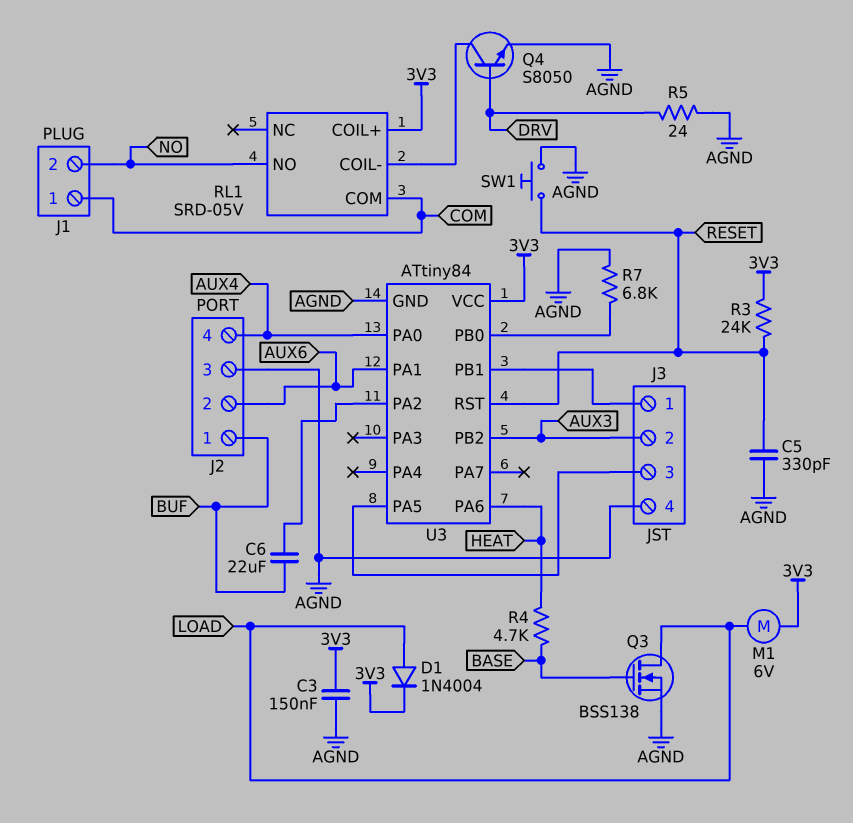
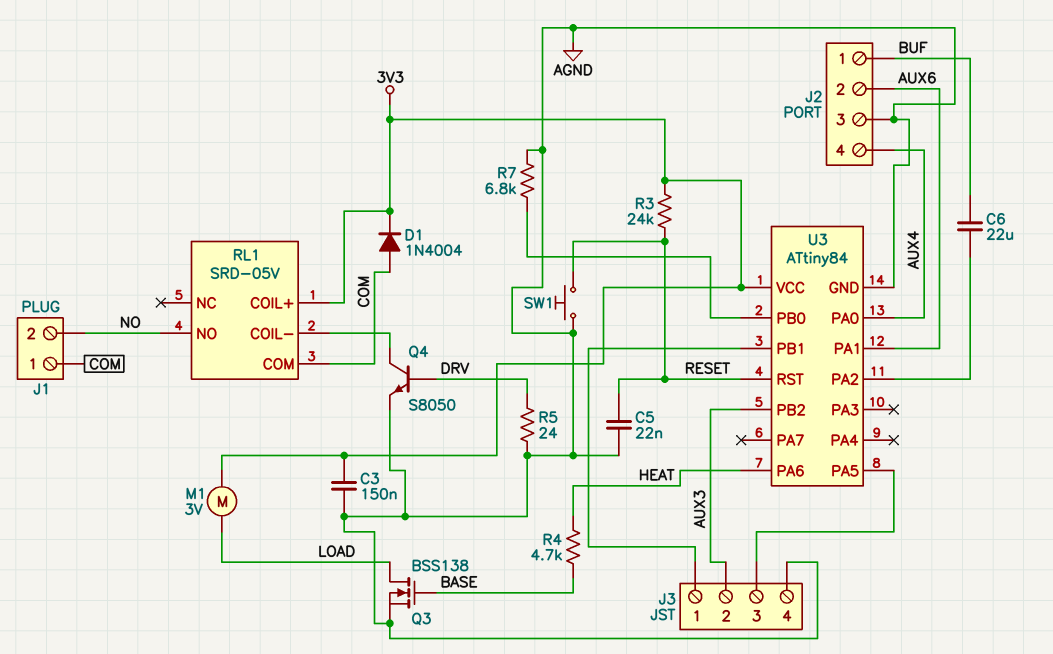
C5: 330pF (AGND, RESET) -> 22nF (AGND, RESET)
D1: diode 1N4004 (A LOAD, K 3V3) -> diode 1N4004 (A COM, K 3V3)
M1: motor 6V (3V3, LOAD) -> motor 3V (3V3, LOAD)

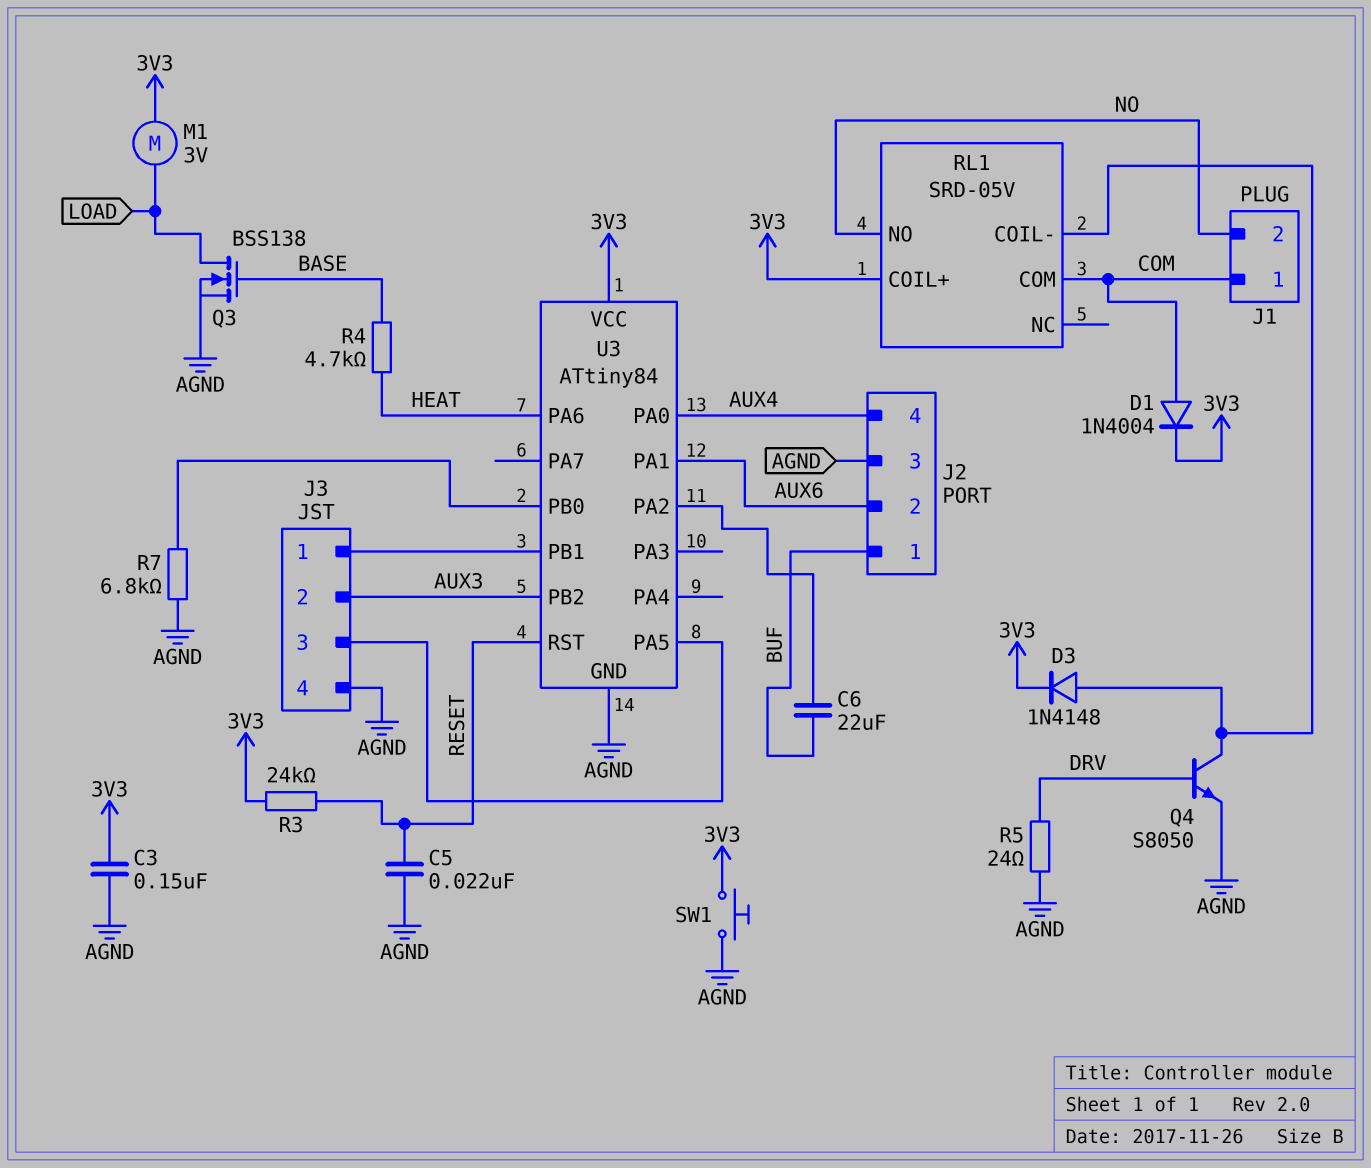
D3: none -> diode 1N4148 (A RL1/COIL-, K 3V3)
SW1: button (AGND, RESET) -> button (3V3, AGND)

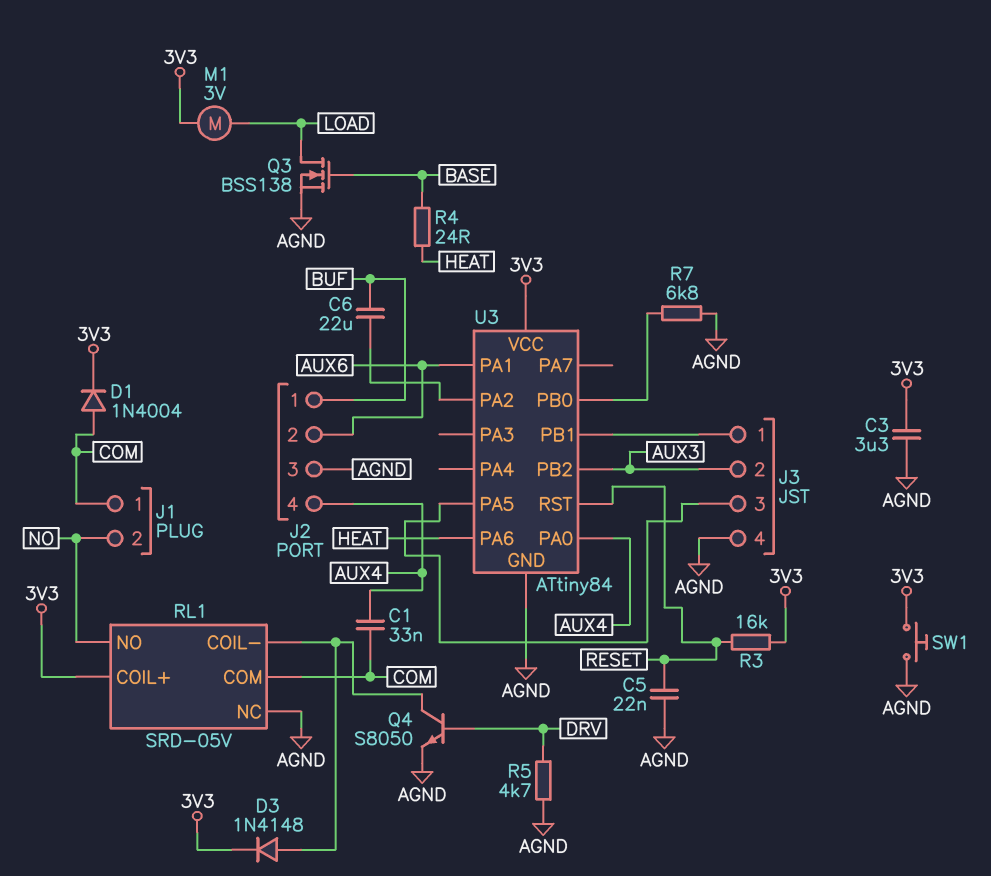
C1: none -> 33nF (AUX4, COM)
C3: 150nF (3V3, AGND) -> 3.3uF (3V3, AGND)
R3: 24k (3V3, RESET) -> 16k (3V3, RESET)
R4: 4.7k (BASE, HEAT) -> 24 (BASE, HEAT)
R5: 24 (AGND, DRV) -> 4.7k (AGND, DRV)
RL1 pin NC: none -> AGND

